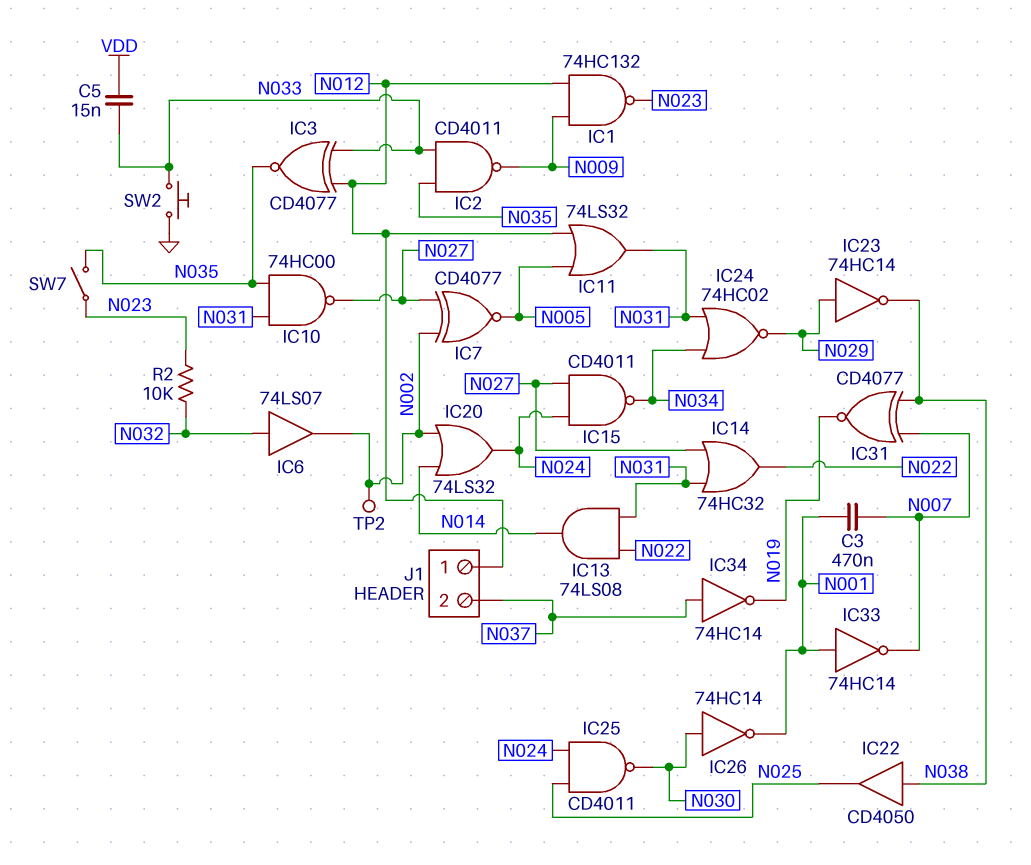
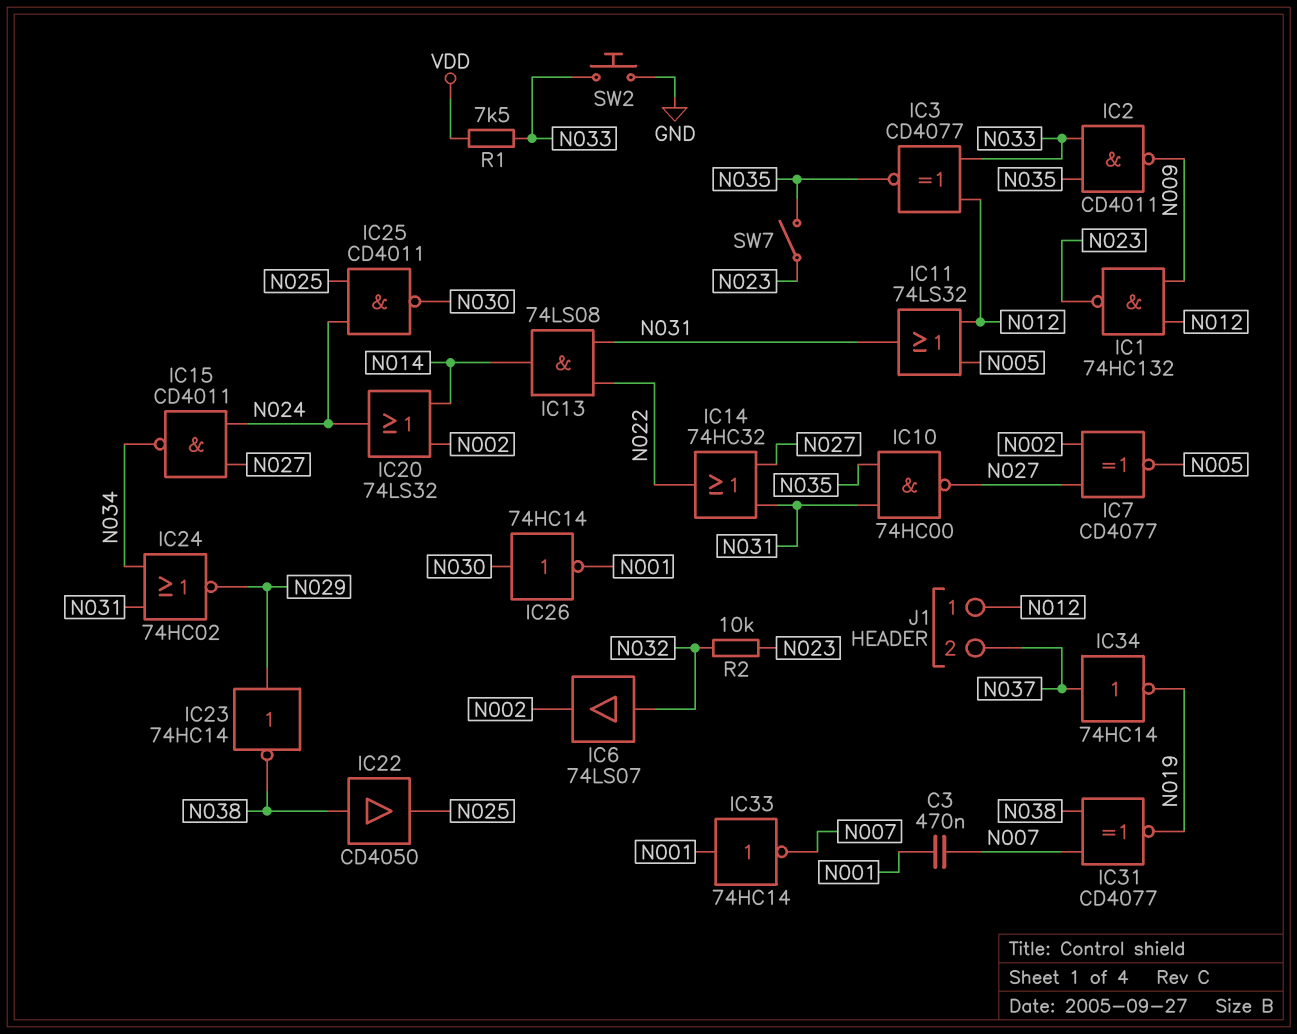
C5: 15nF (N033, VDD) -> none
R1: none -> 7.5k (N033, VDD)
TP2: test point (N002) -> none

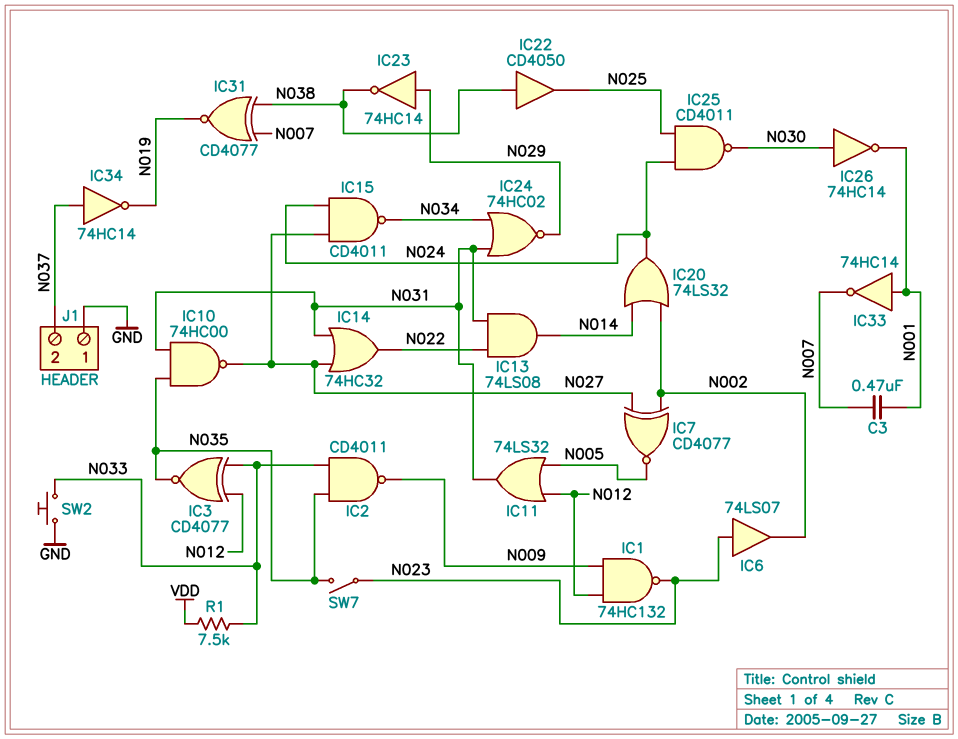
IC6: buffer 74LS07 (in N032, out N002) -> buffer 74LS07 (in N023, out N002)
J1 pin 1: N012 -> GND
R2: 10k (N023, N032) -> none

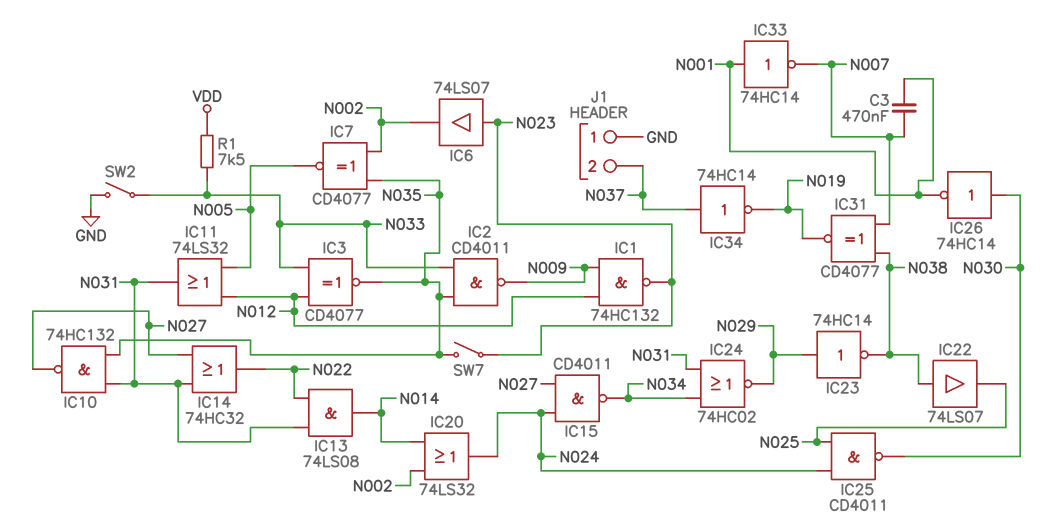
IC7: XNOR CD4077 (in N002, in N027, out N005) -> XNOR CD4077 (in N002, in N035, out N005)
IC10: NAND 74HC00 (in N031, in N035, out N027) -> NAND 74HC132 (in N031, in N035, out N027)
IC22: buffer CD4050 (in N038, out N025) -> buffer 74LS07 (in N038, out N025)
SW2: button (GND, N033) -> switch (GND, N033)

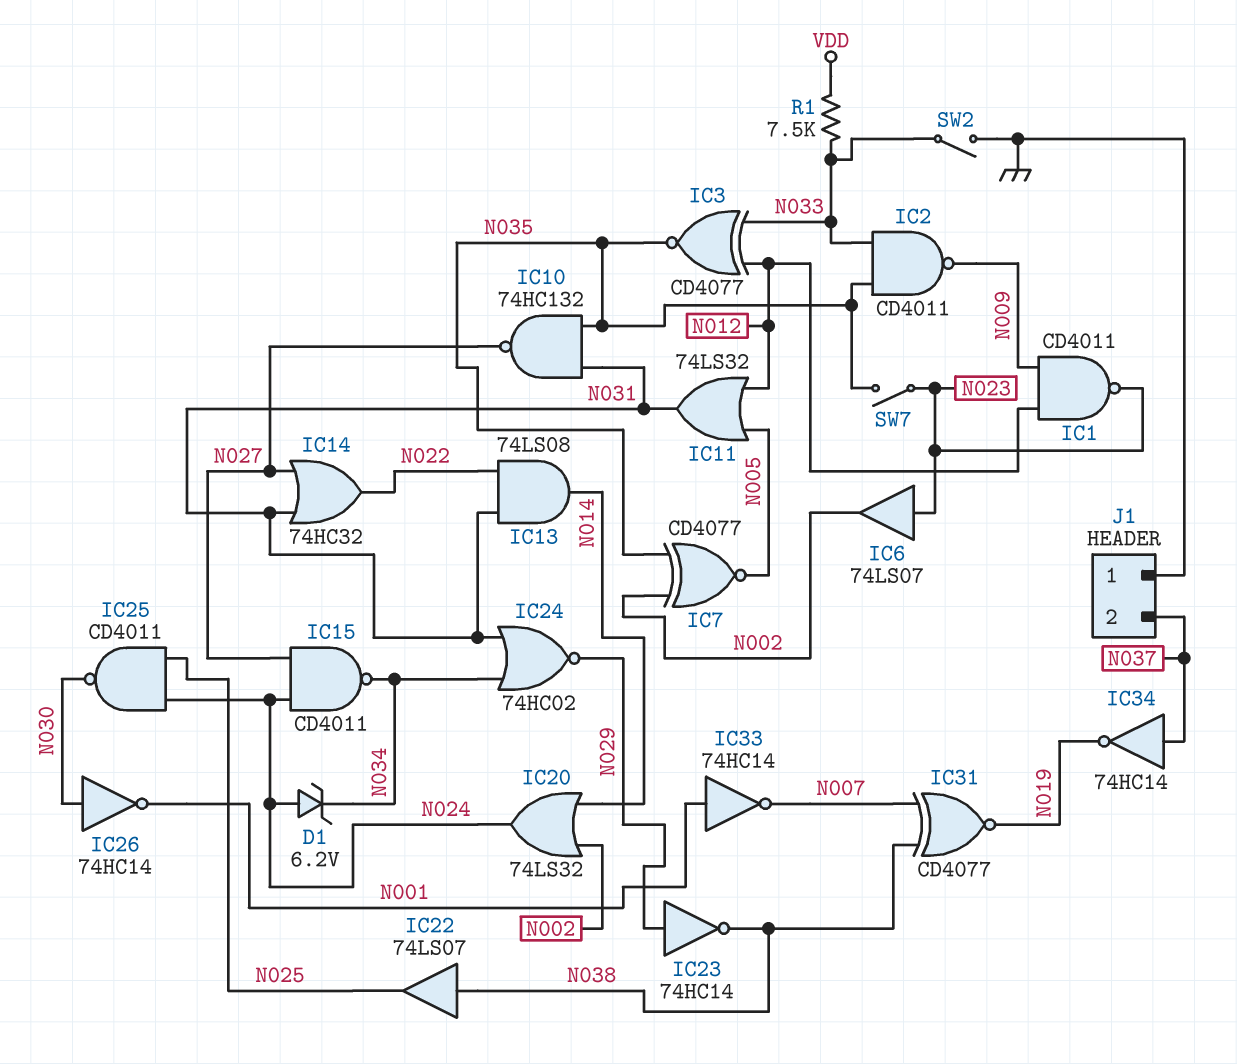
C3: 470nF (N001, N007) -> none
D1: none -> zener 6.2V (A N024, K N034)
IC1: NAND 74HC132 (in N009, in N012, out N023) -> NAND CD4011 (in N009, in N012, out N023)

